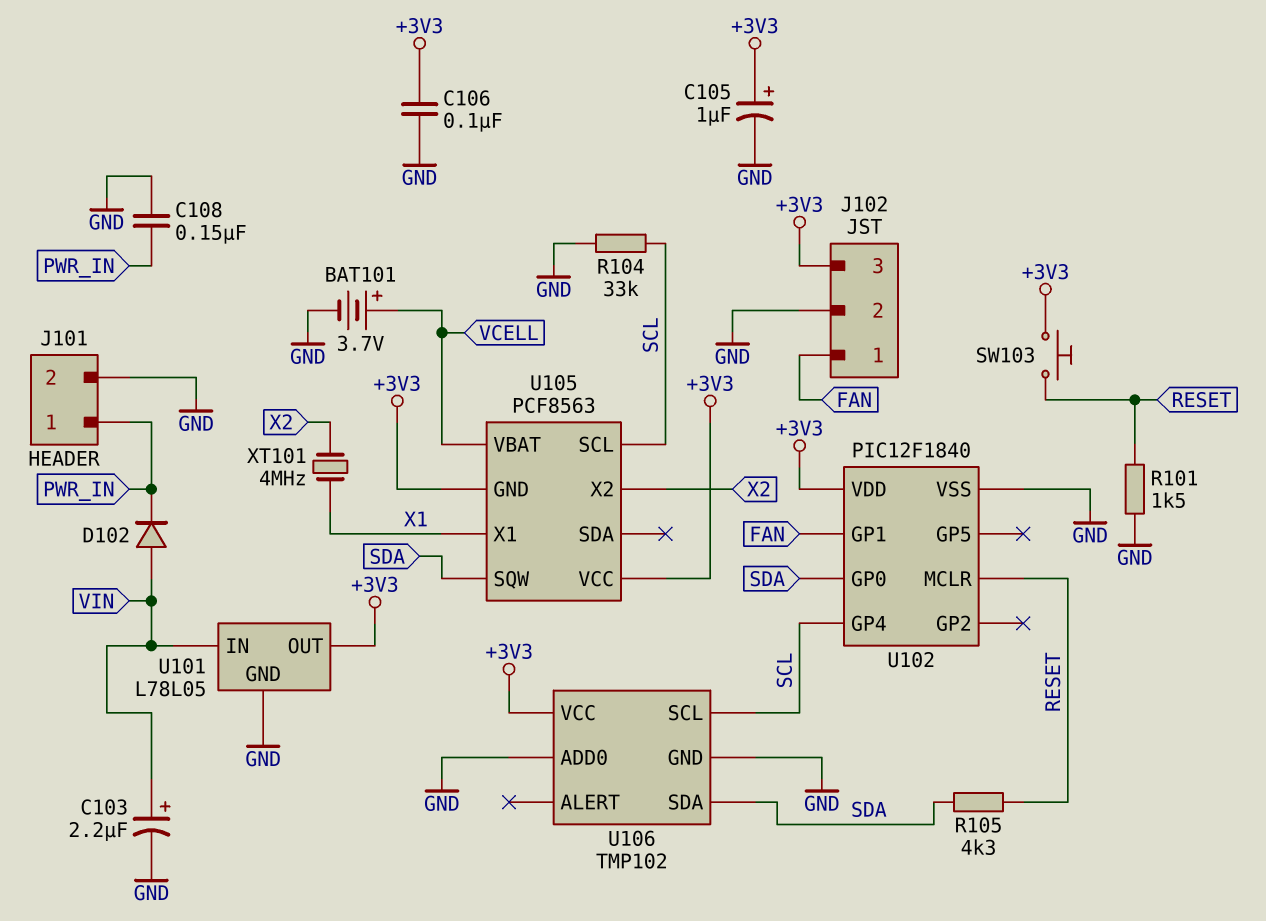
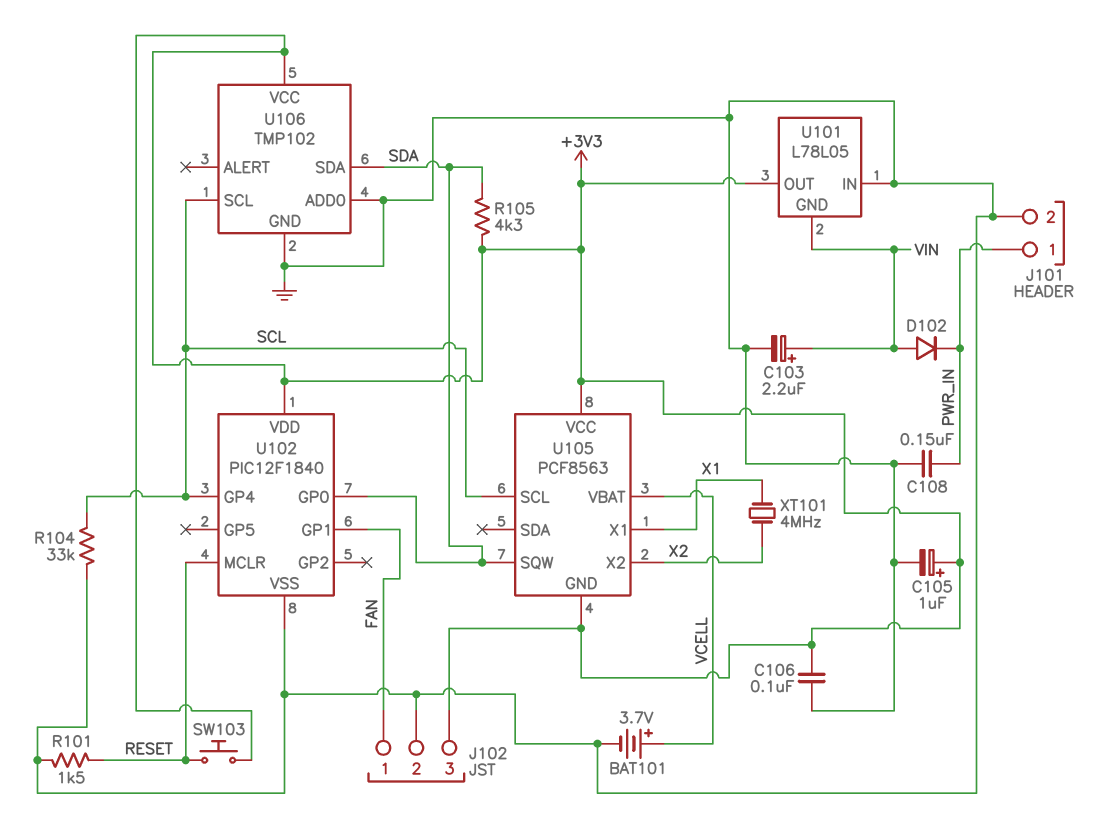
R105: 4.3k (RESET, SDA) -> 4.3k (+3V3, SDA)
U101 pin GND: GND -> VIN
U101 pin IN: VIN -> GND

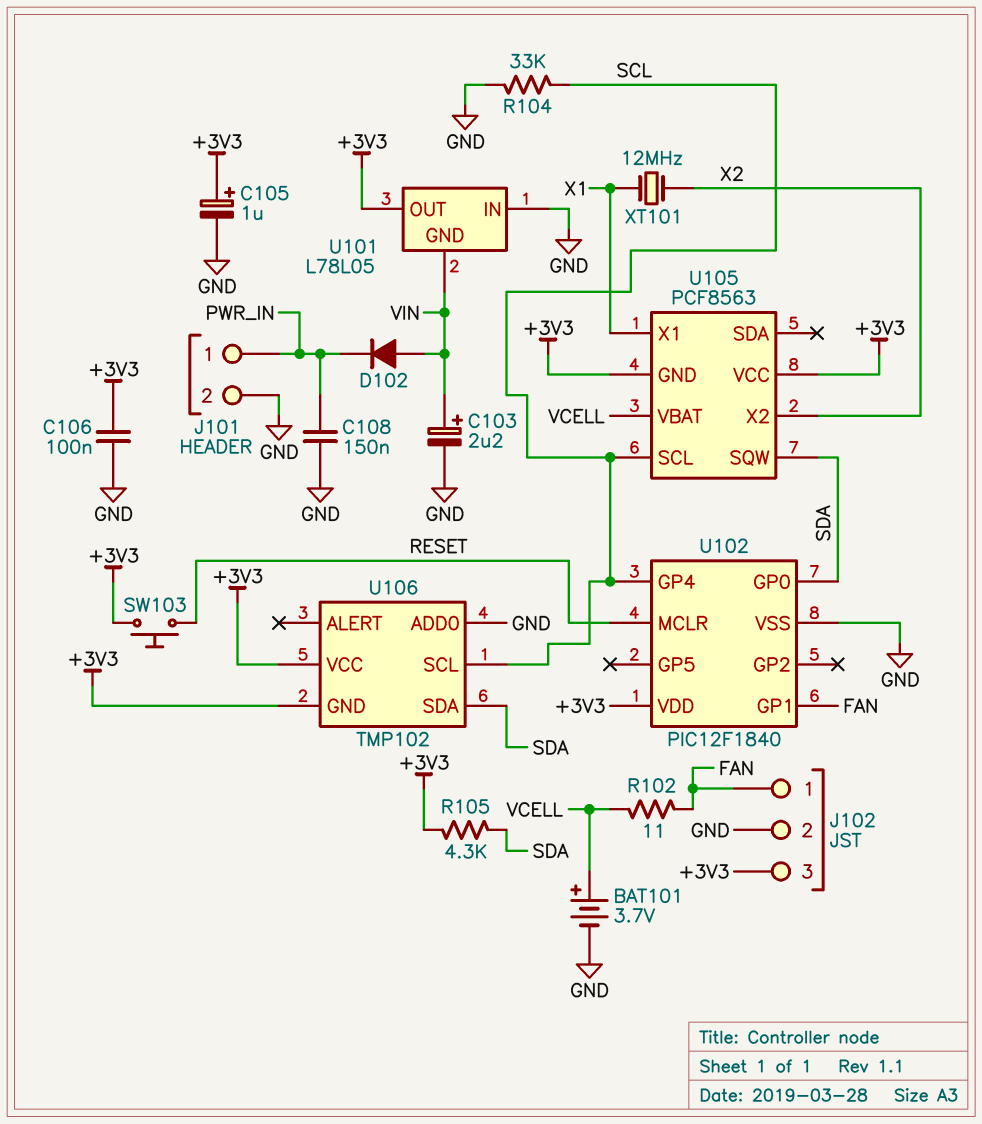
R101: 1.5k (GND, RESET) -> none
R102: none -> 11 (FAN, VCELL)
U106 pin GND: GND -> +3V3
XT101: 4MHz (X1, X2) -> 12MHz (X1, X2)

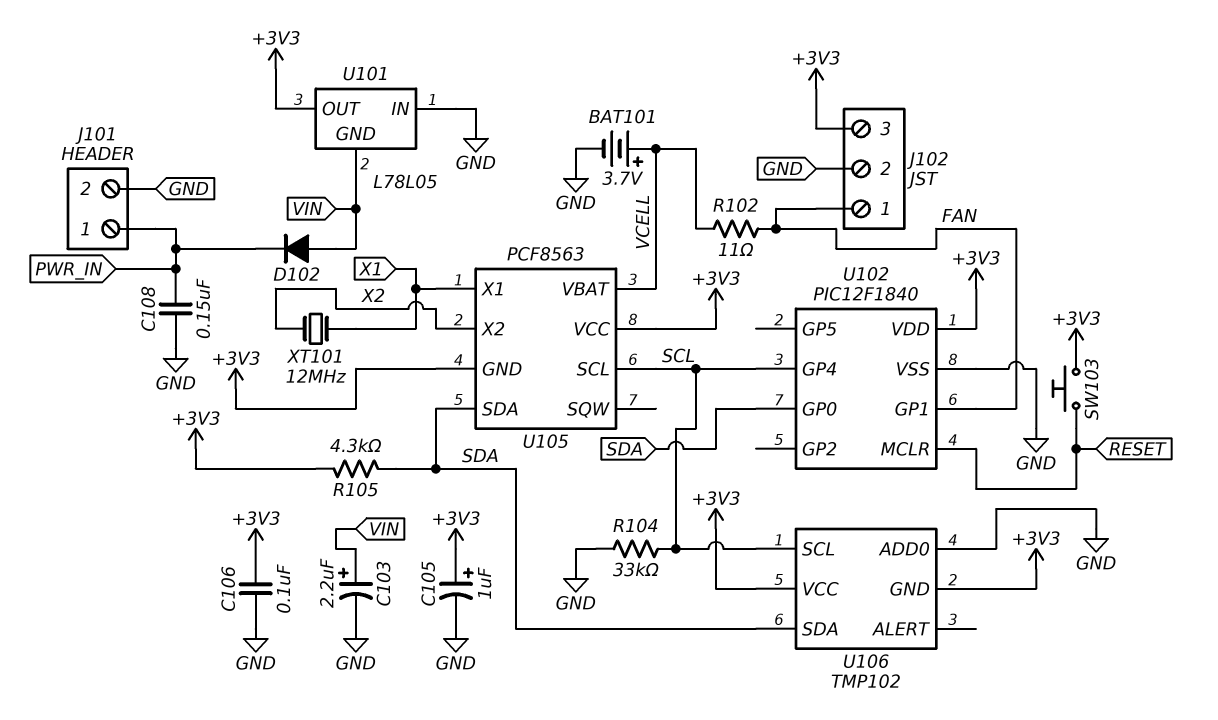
U105 pin SDA: none -> SDA
U105 pin SQW: SDA -> none

